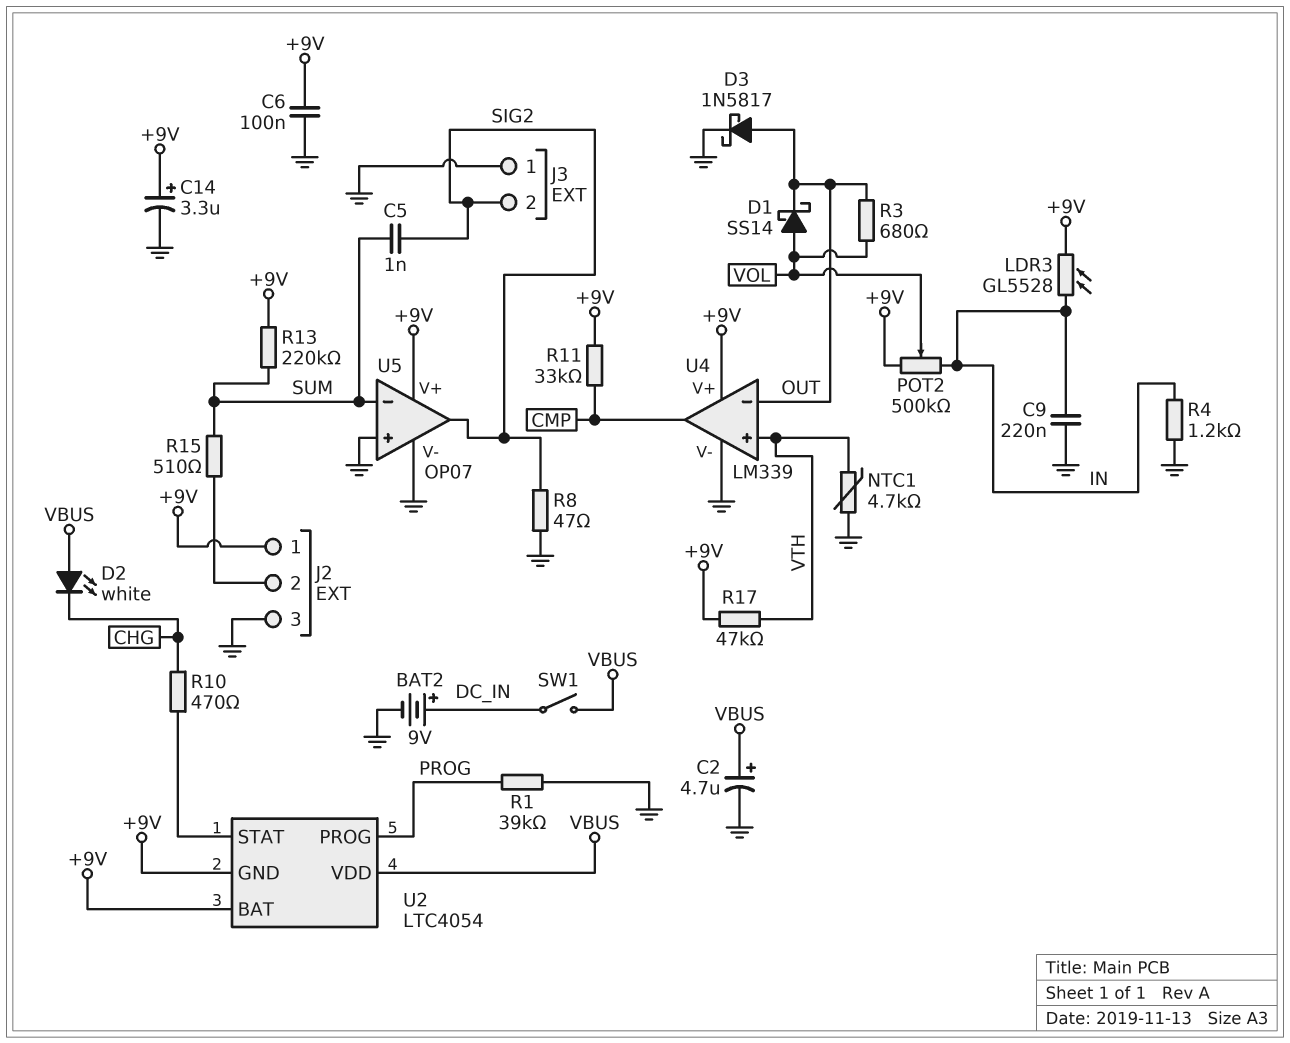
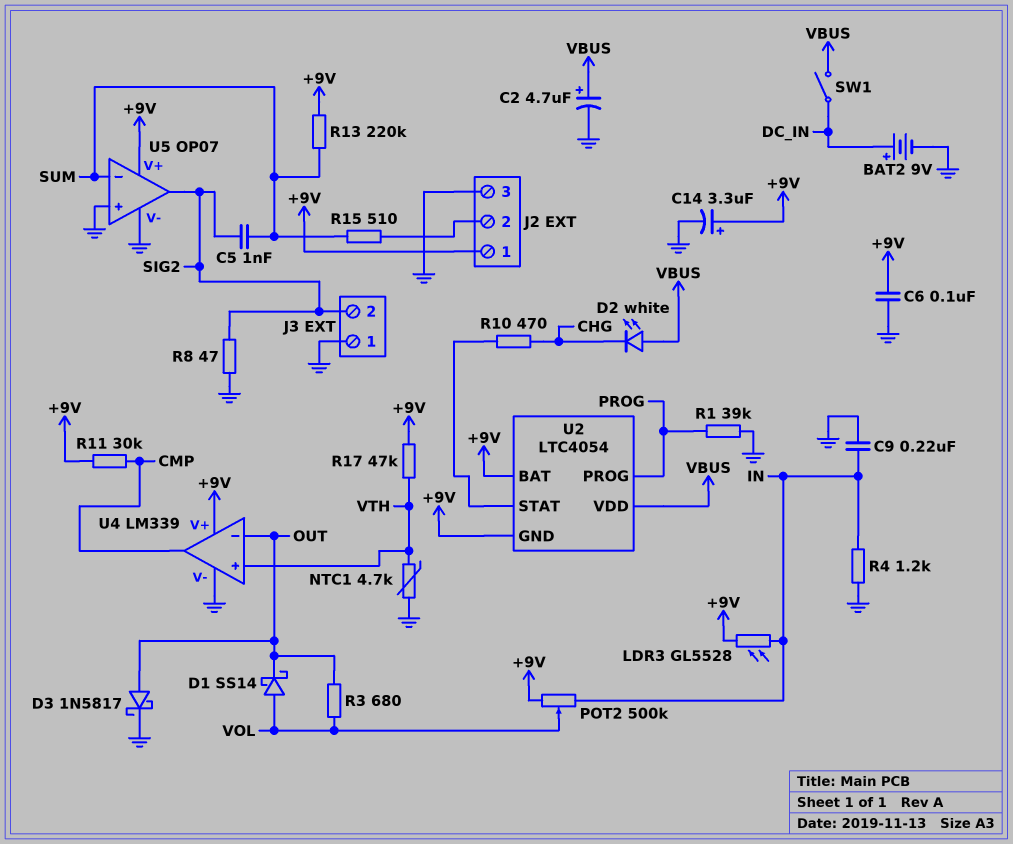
R11: 33k (+9V, CMP) -> 30k (+9V, CMP)

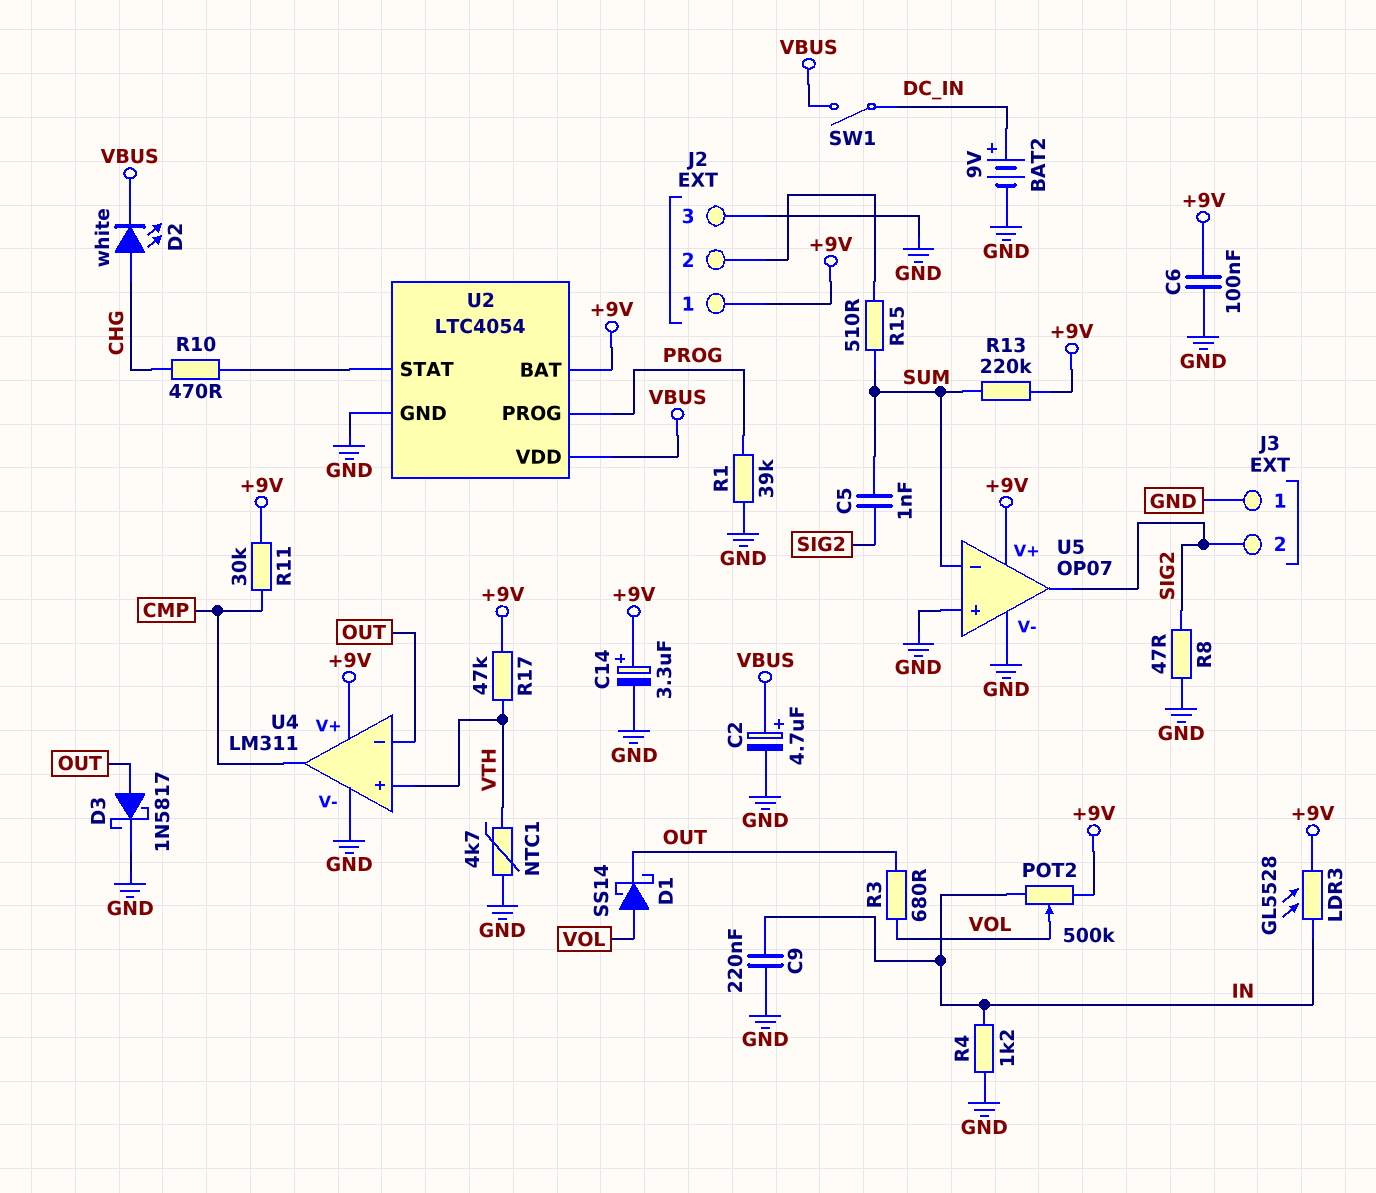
D2: LED white (A VBUS, K CHG) -> LED white (A CHG, K VBUS)
U2 pin GND: +9V -> GND
U4: LM339 -> LM311

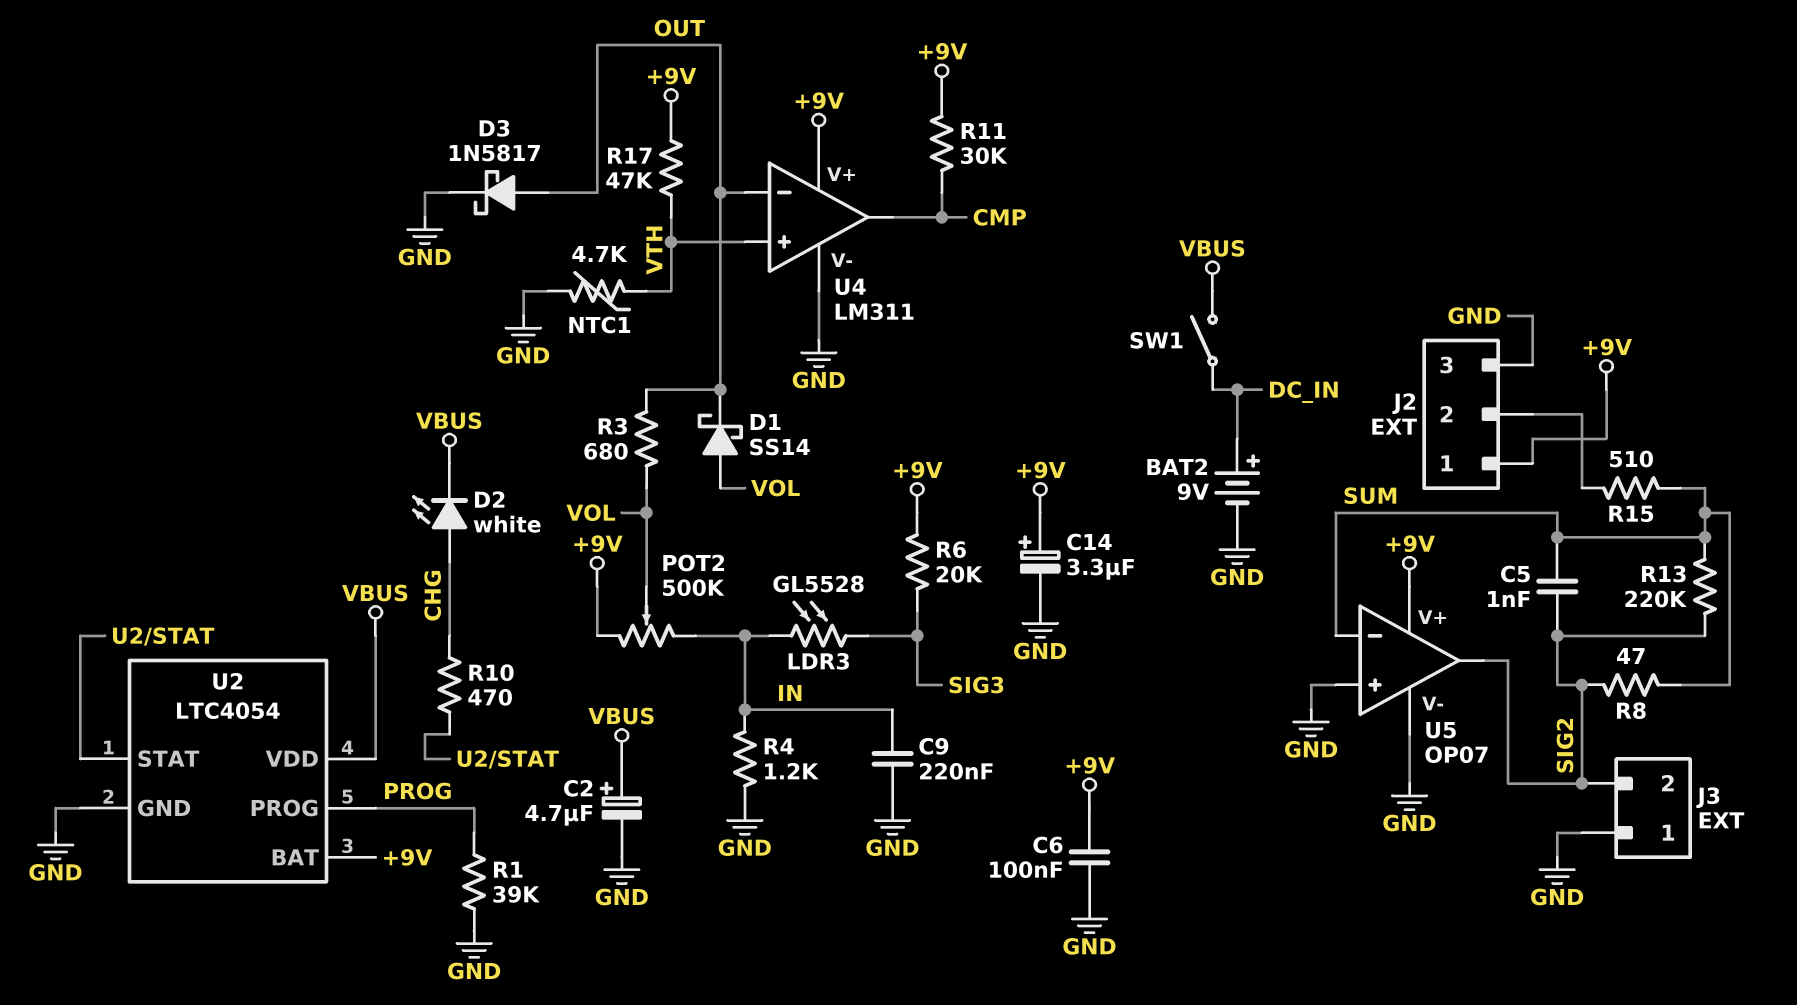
LDR3: GL5528 (+9V, IN) -> GL5528 (IN, SIG3)
R6: none -> 20k (+9V, SIG3)
R8: 47 (GND, SIG2) -> 47 (SIG2, SUM)
R13: 220k (+9V, SUM) -> 220k (SIG2, SUM)

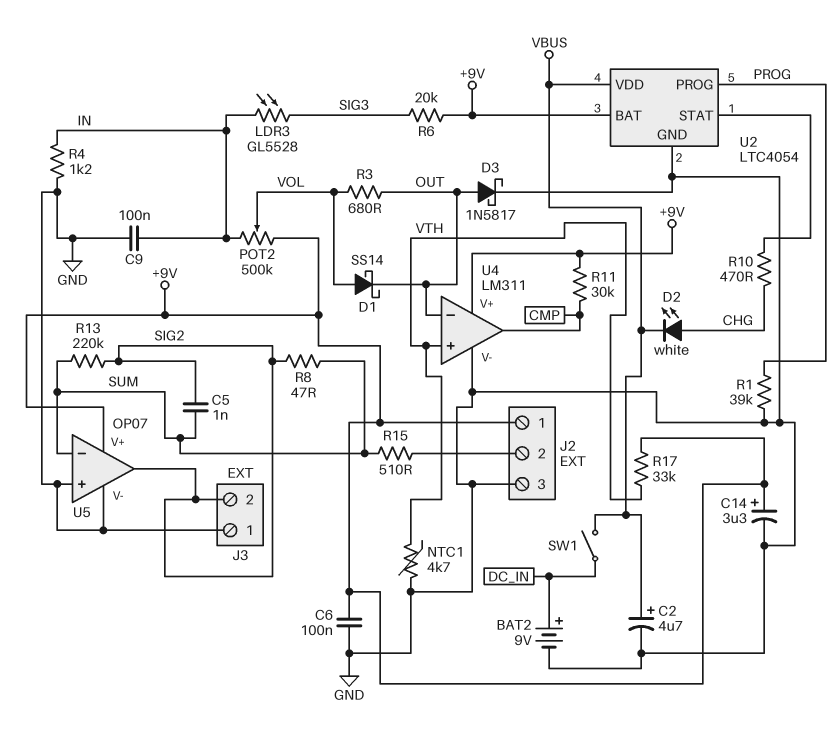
C9: 220nF (GND, IN) -> 100nF (GND, IN)
R17: 47k (+9V, VTH) -> 33k (+9V, VTH)

